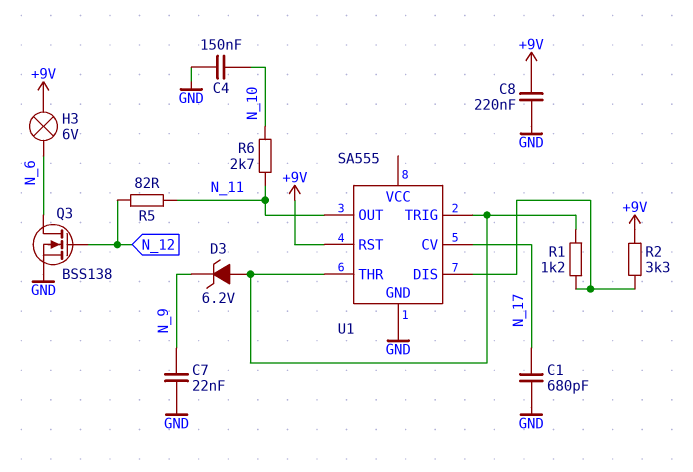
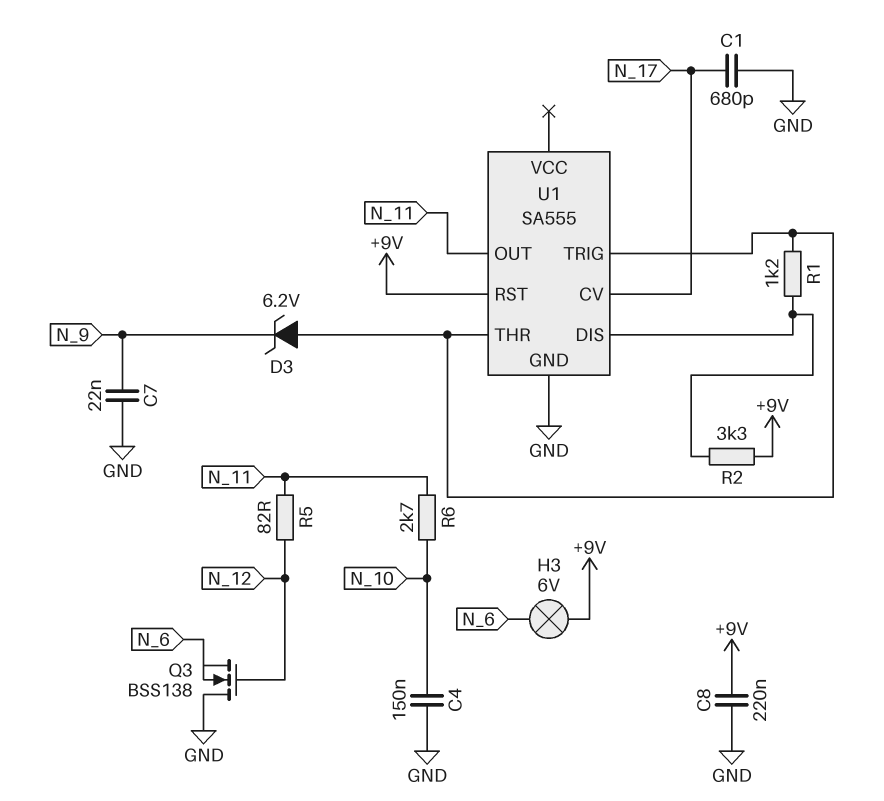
Q3: NMOS BSS138 (G N_12, D N_6, S GND) -> NMOS BSS138 (G N_12, D GND, S N_6)

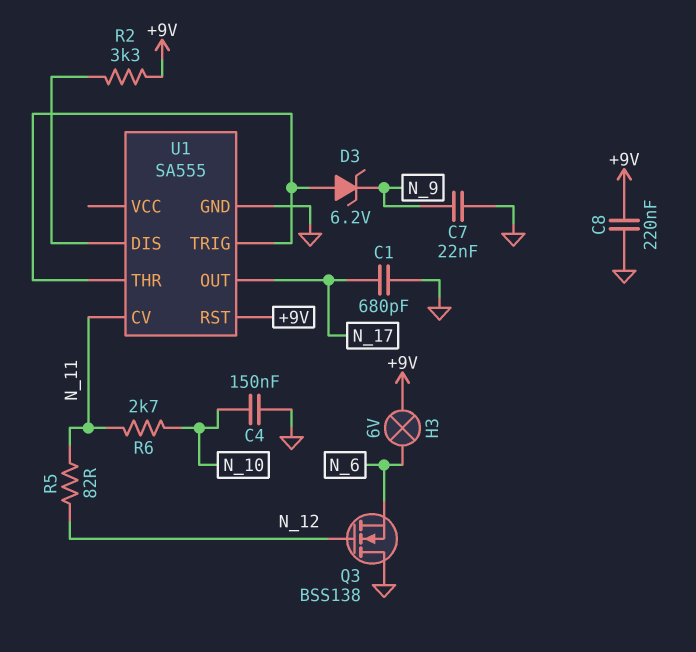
R1: 1.2k (U1/DIS, U1/THR) -> none
U1 pin CV: N_17 -> N_11
U1 pin OUT: N_11 -> N_17

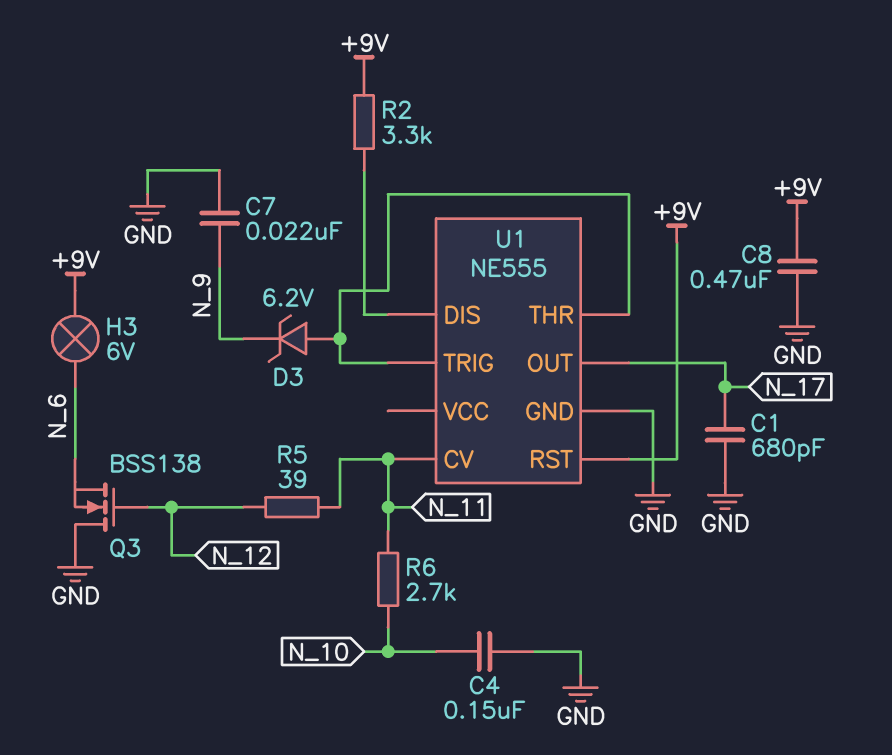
C8: 220nF (+9V, GND) -> 470nF (+9V, GND)
R5: 82 (N_11, N_12) -> 39 (N_11, N_12)
U1: SA555 -> NE555

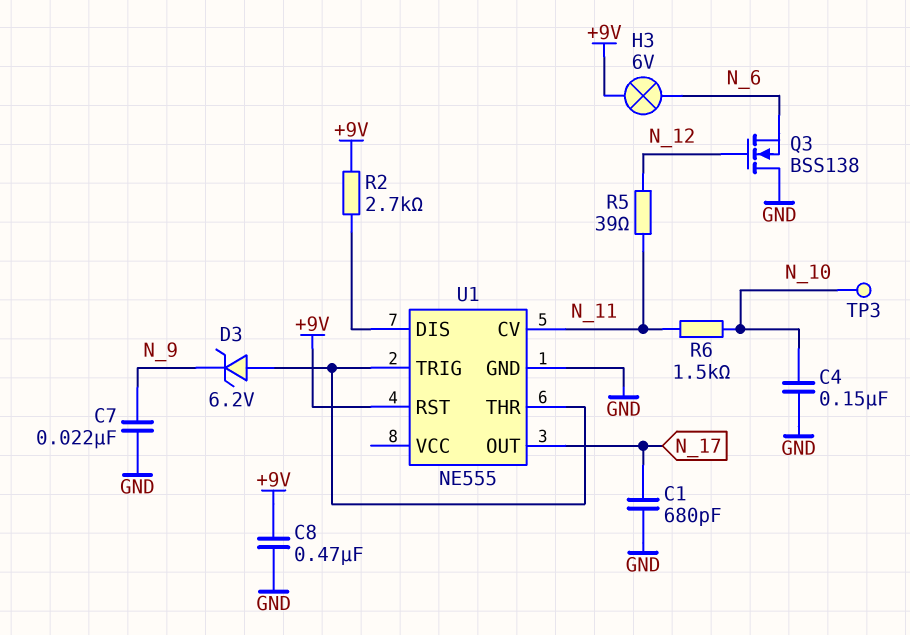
R2: 3.3k (+9V, U1/DIS) -> 2.7k (+9V, U1/DIS)
R6: 2.7k (N_10, N_11) -> 1.5k (N_10, N_11)
TP3: none -> test point (N_10)

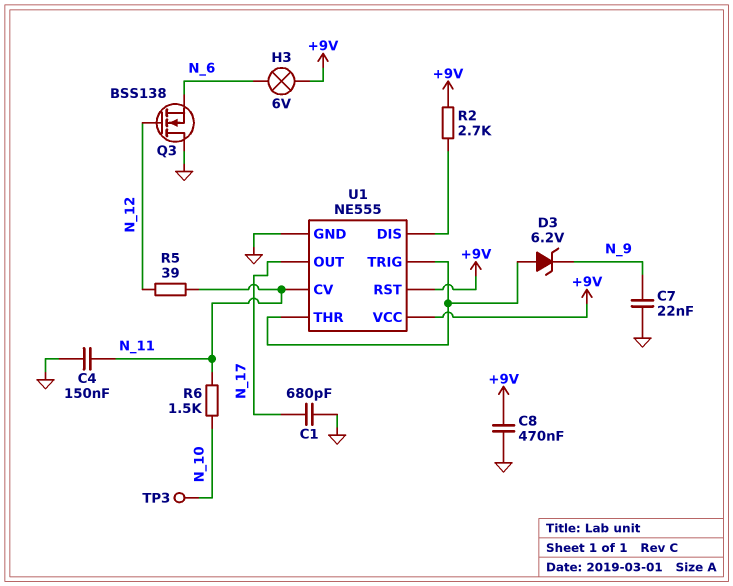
C4: 150nF (GND, N_10) -> 150nF (GND, N_11)
U1 pin VCC: none -> +9V

